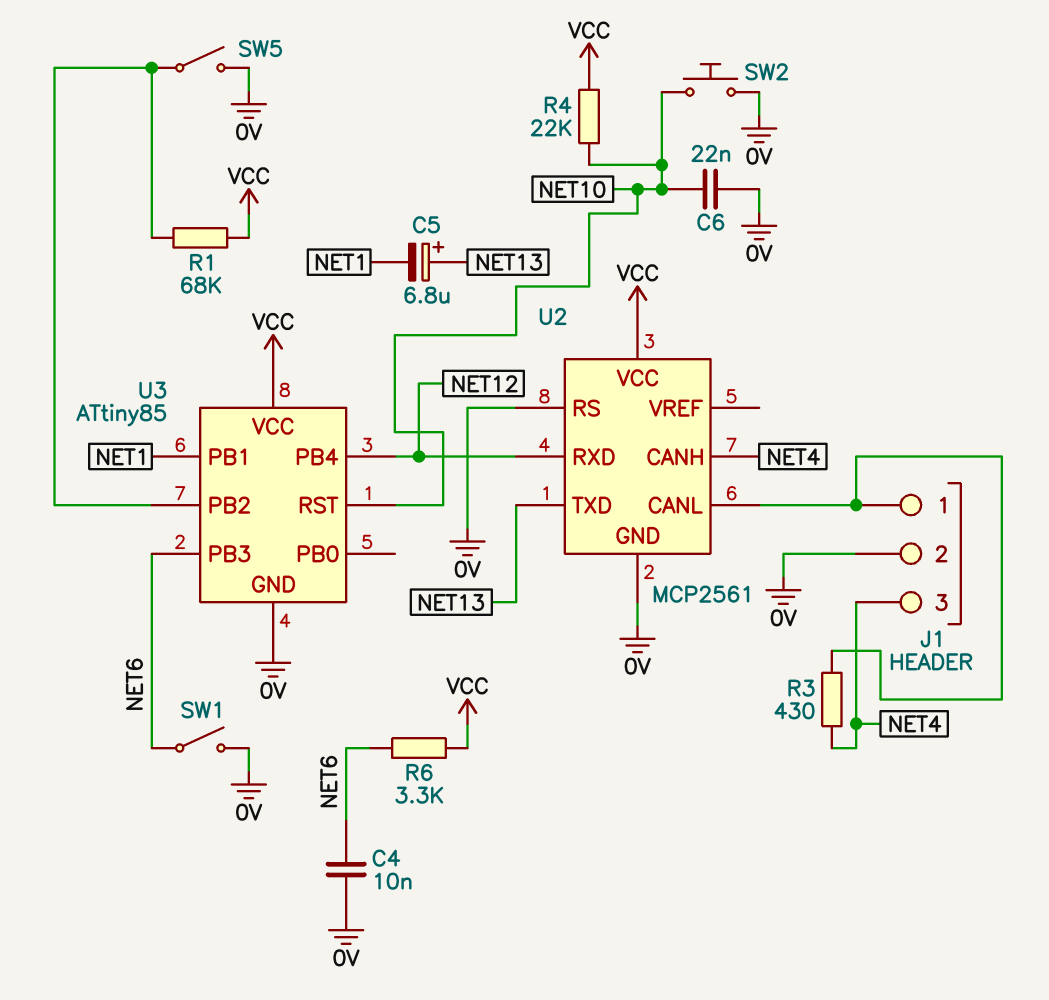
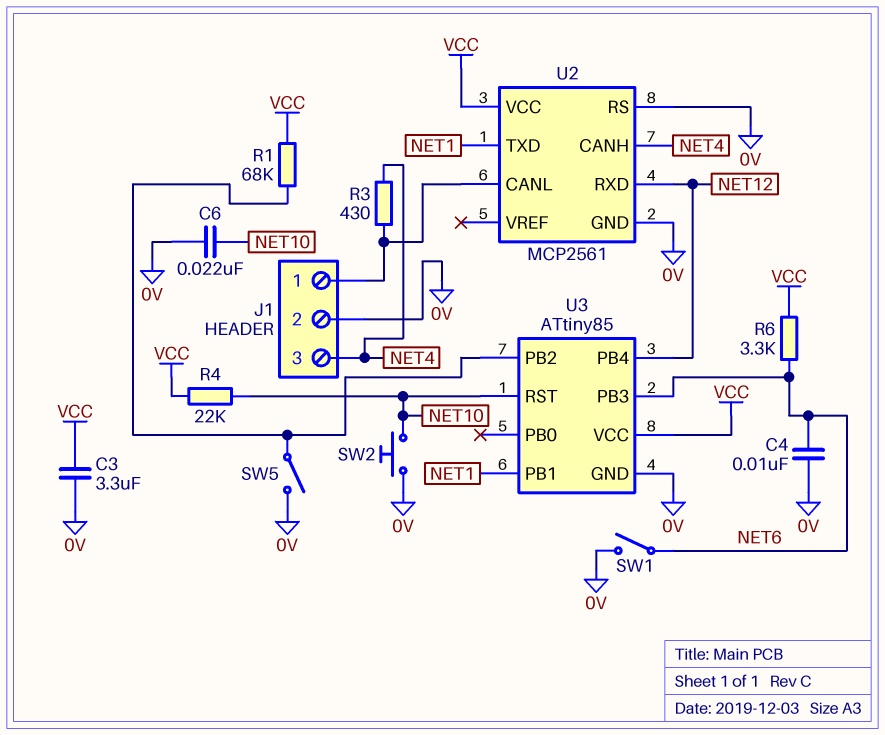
C3: none -> 3.3uF (0V, VCC)
C5: 6.8uF (plus NET13, minus NET1) -> none
U2 pin TXD: NET13 -> NET1

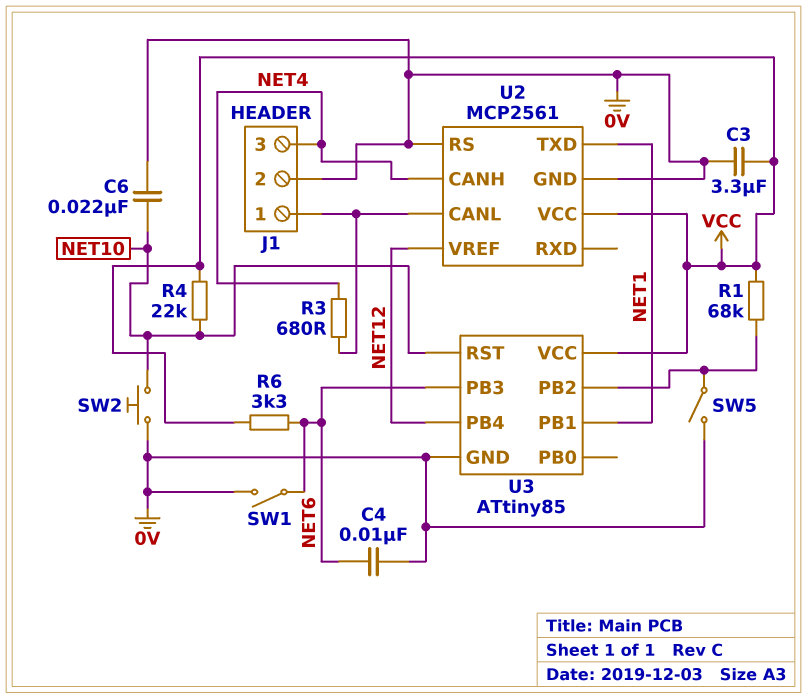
R3: 430 (J1/1, NET4) -> 680 (J1/1, NET4)
U2 pin RXD: NET12 -> none
U2 pin VREF: none -> NET12

